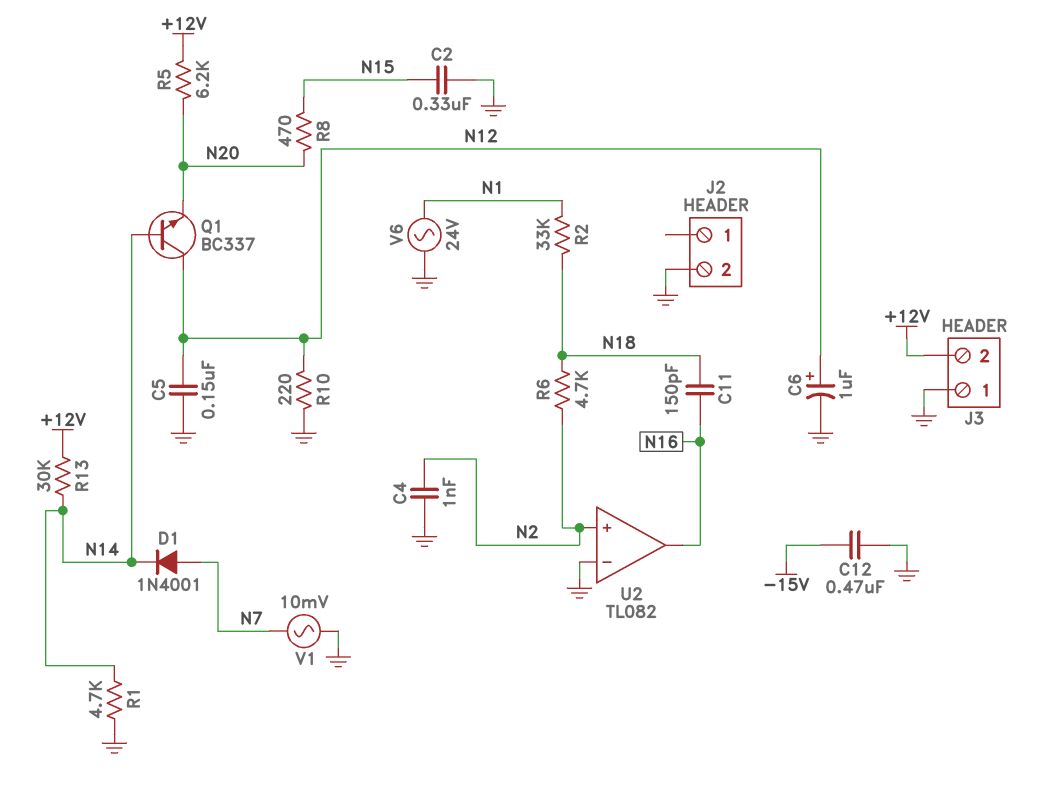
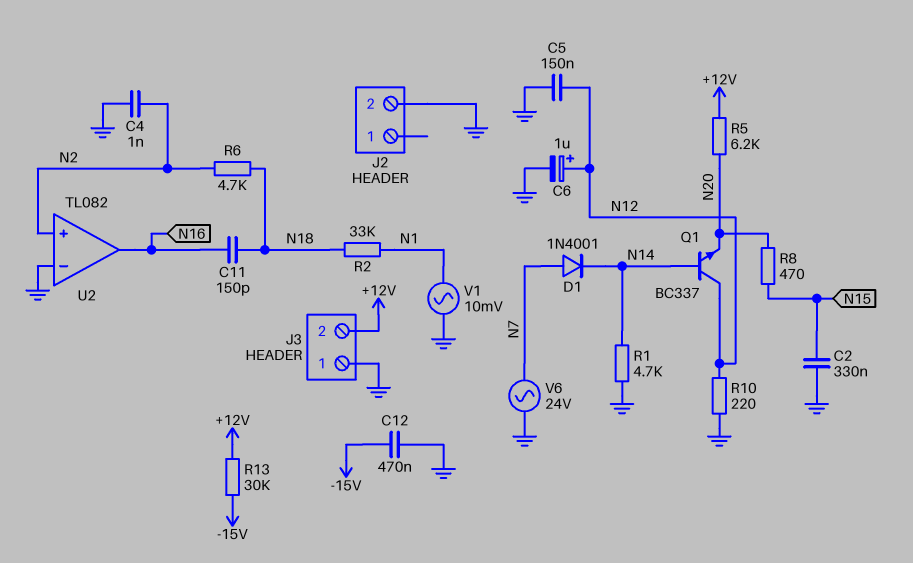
R13: 30k (+12V, N14) -> 30k (+12V, -15V)
V1: AC 10mV (GND, N7) -> AC 10mV (GND, N1)
V6: AC 24V (GND, N1) -> AC 24V (GND, N7)

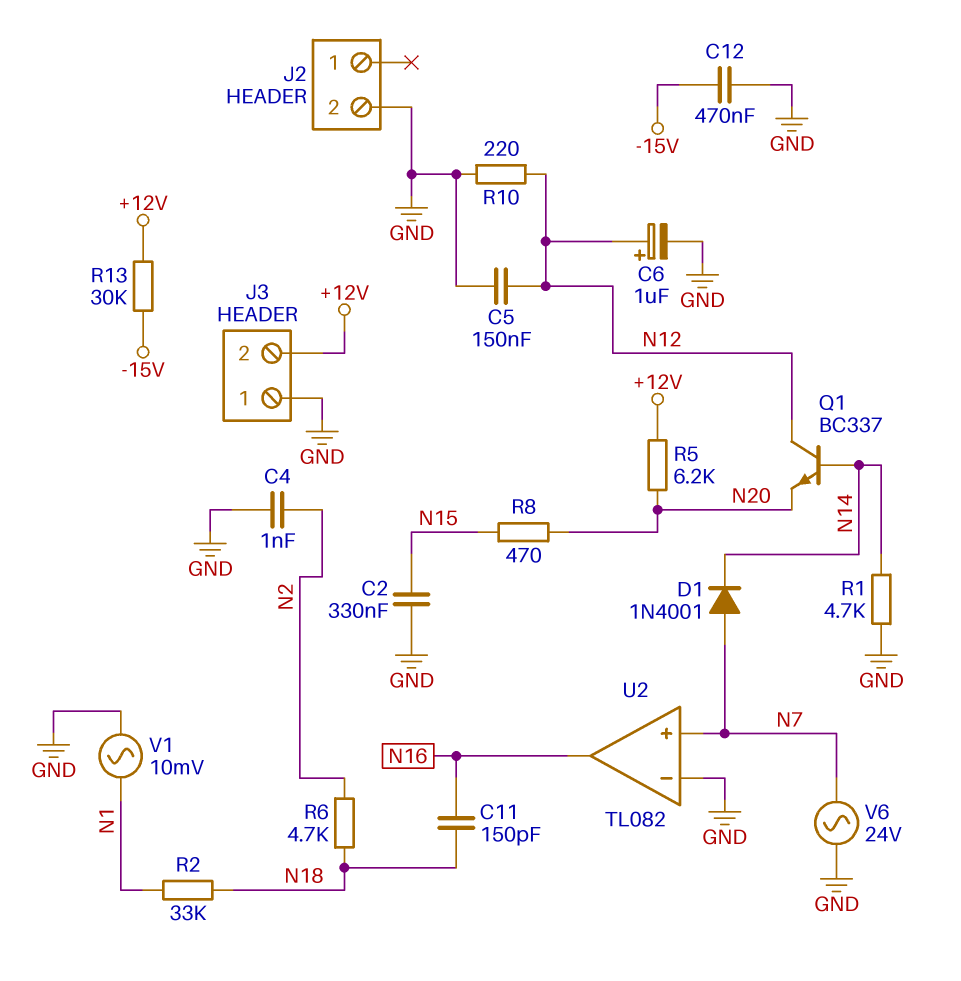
U2 pin in+: N2 -> N7

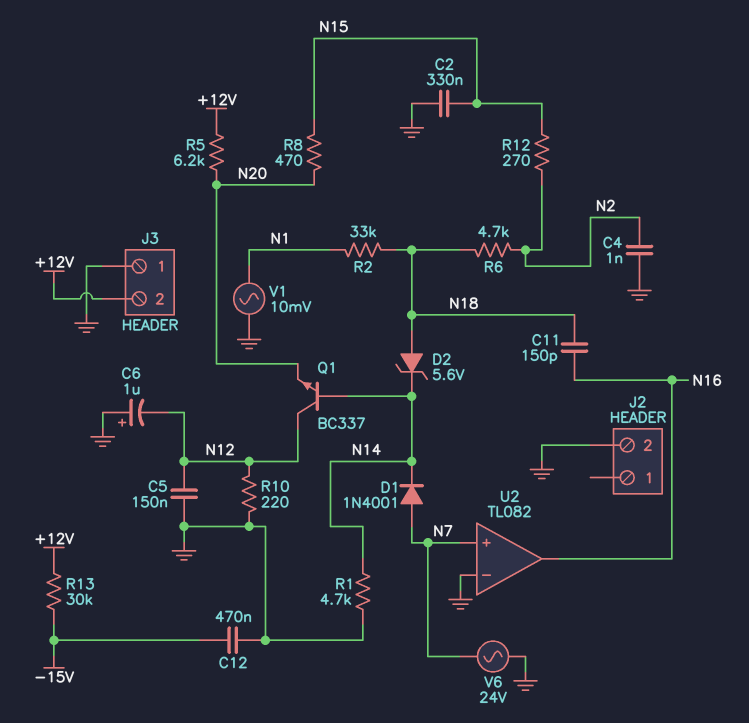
C6: 1uF (plus N12, minus GND) -> 1uF (plus GND, minus N12)
D2: none -> zener 5.6V (A N18, K N14)
R12: none -> 270 (N2, N15)

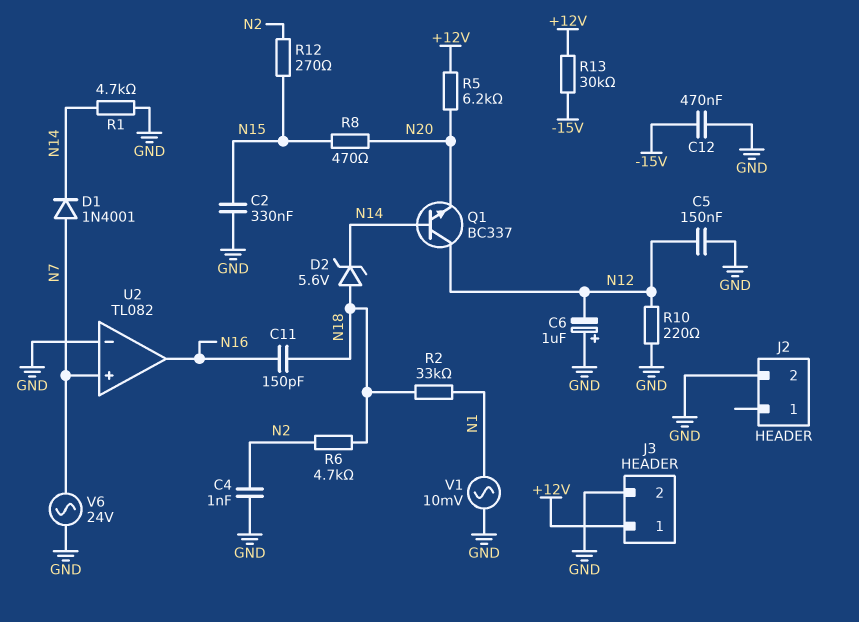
J3 pin 1: GND -> +12V
J3 pin 2: +12V -> GND

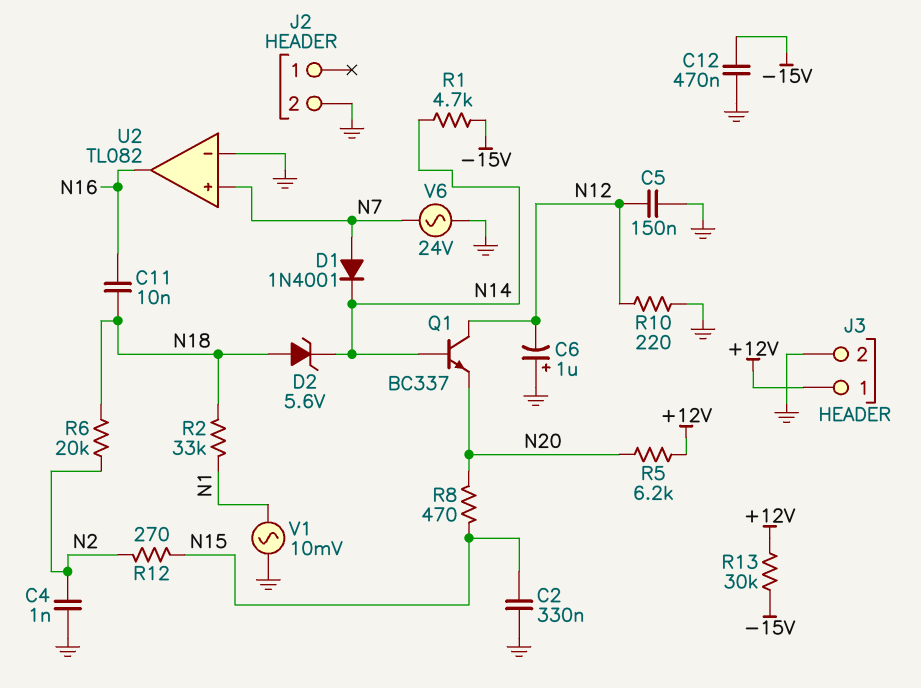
C11: 150pF (N16, N18) -> 10nF (N16, N18)
R1: 4.7k (GND, N14) -> 4.7k (-15V, N14)
R6: 4.7k (N2, N18) -> 20k (N2, N18)

